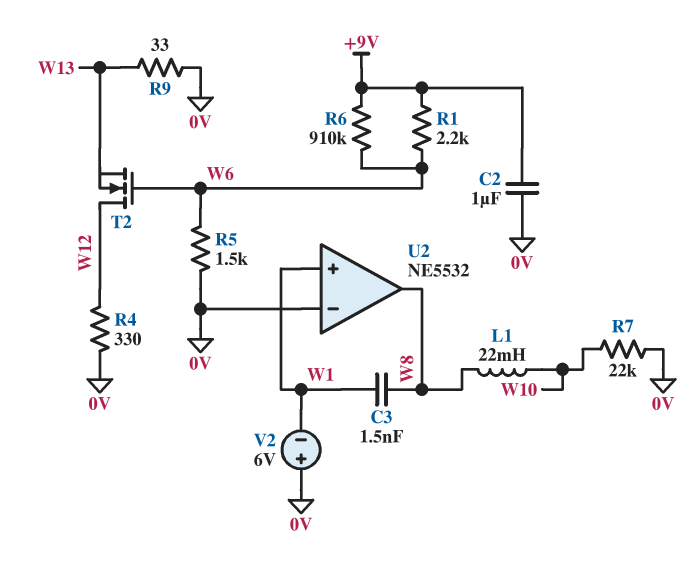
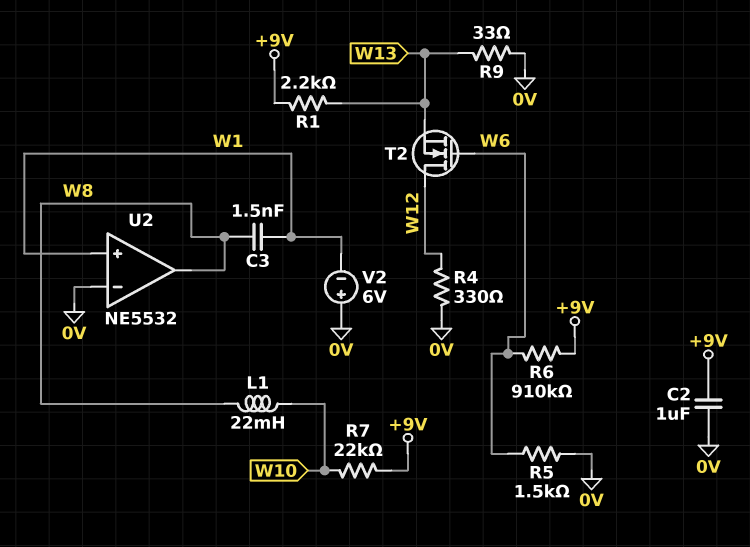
R1: 2.2k (+9V, W6) -> 2.2k (+9V, W13)
R7: 22k (0V, W10) -> 22k (+9V, W10)

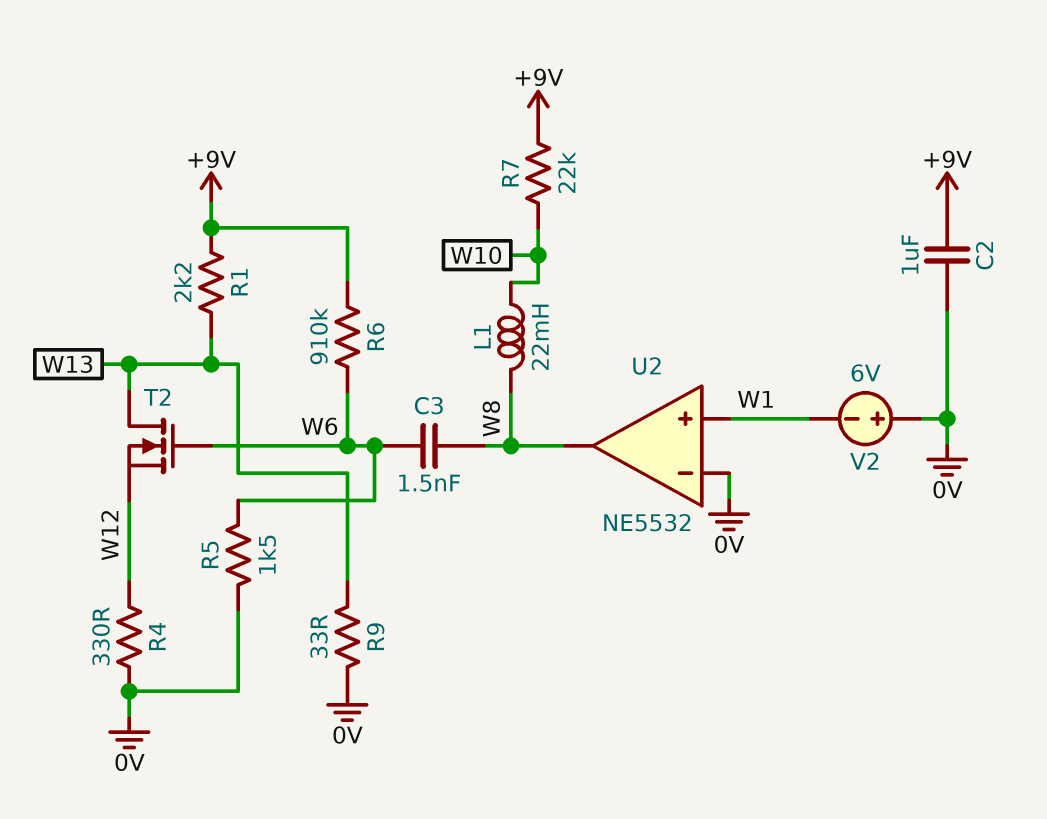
C3: 1.5nF (W1, W8) -> 1.5nF (W6, W8)
T2: NMOS (G W6, D W12, S W13) -> NMOS (G W6, D W13, S W12)

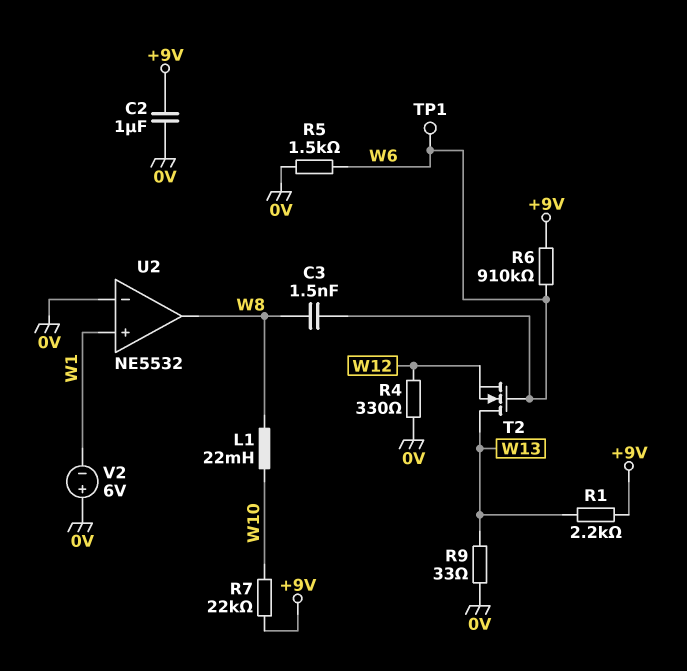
TP1: none -> test point (W6)

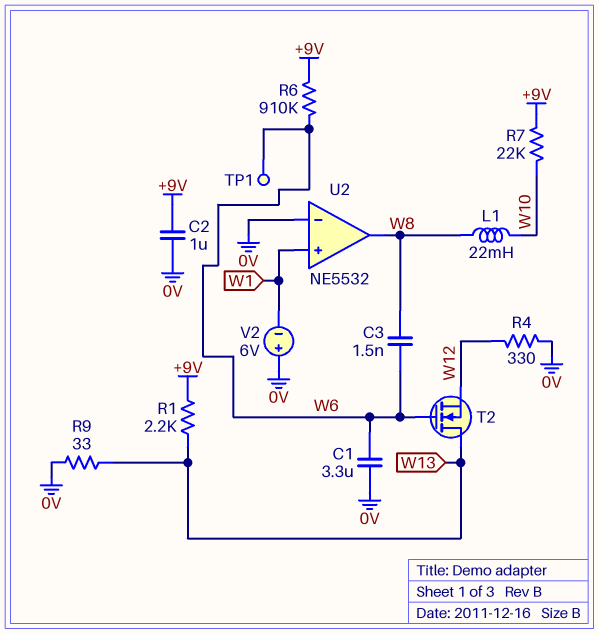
C1: none -> 3.3uF (0V, W6)
R5: 1.5k (0V, W6) -> none

